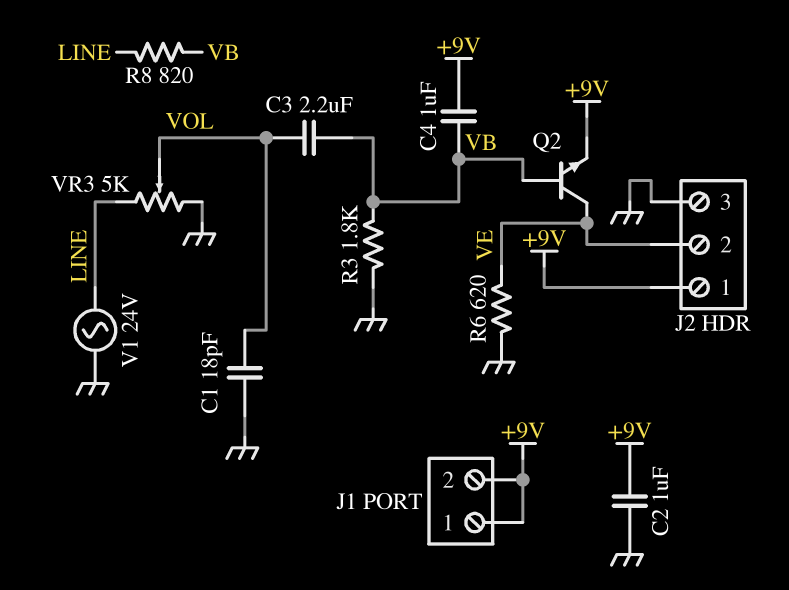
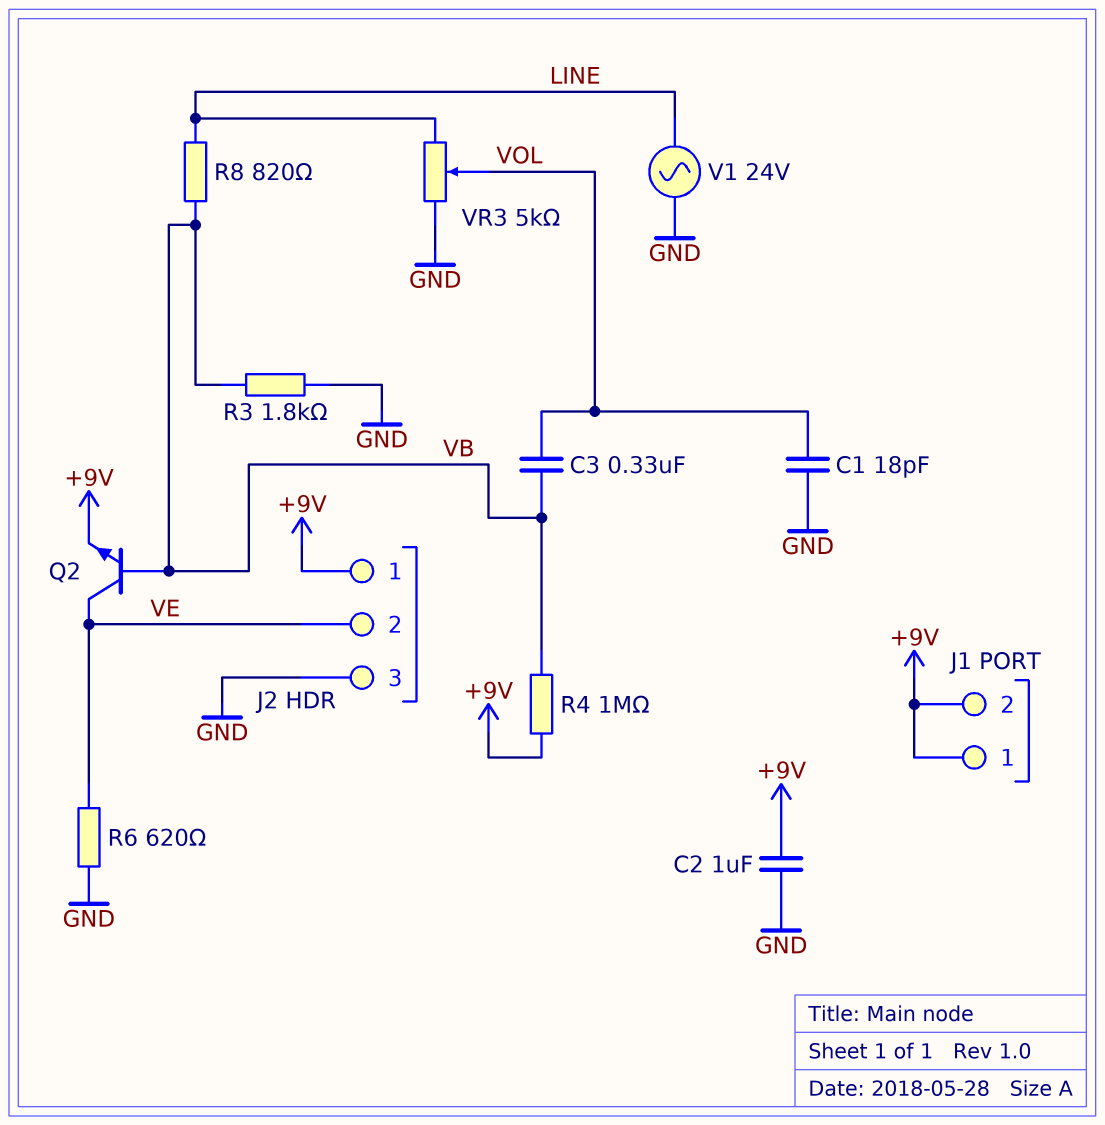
C3: 2.2uF (VB, VOL) -> 330nF (VB, VOL)
C4: 1uF (+9V, VB) -> none
R4: none -> 1M (+9V, VB)

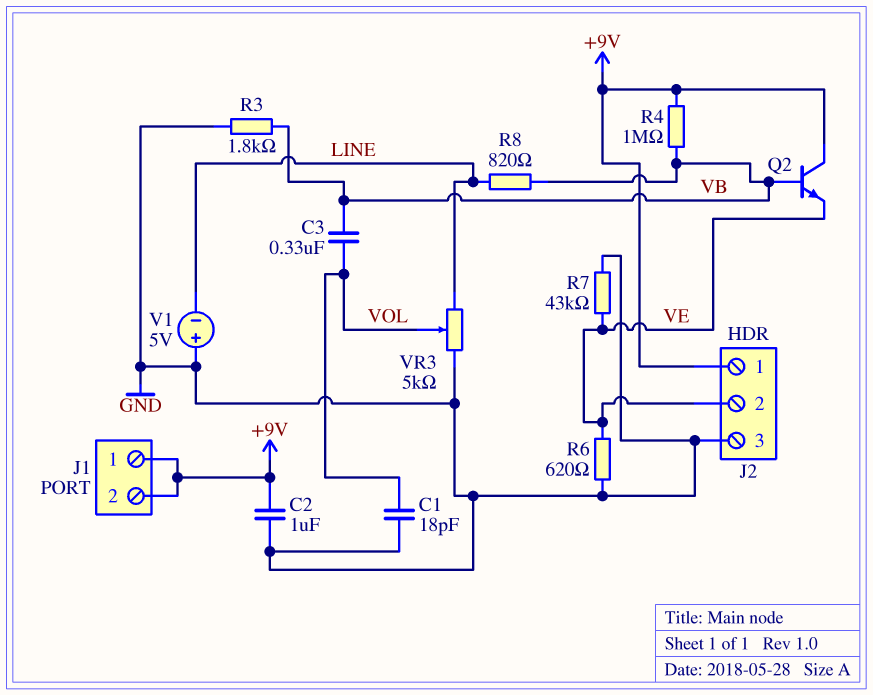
Q2: NPN (B VB, C VE, E +9V) -> NPN (B VB, C +9V, E VE)
R7: none -> 43k (GND, VE)
V1: AC 24V (GND, LINE) -> 5V (plus GND, minus LINE)

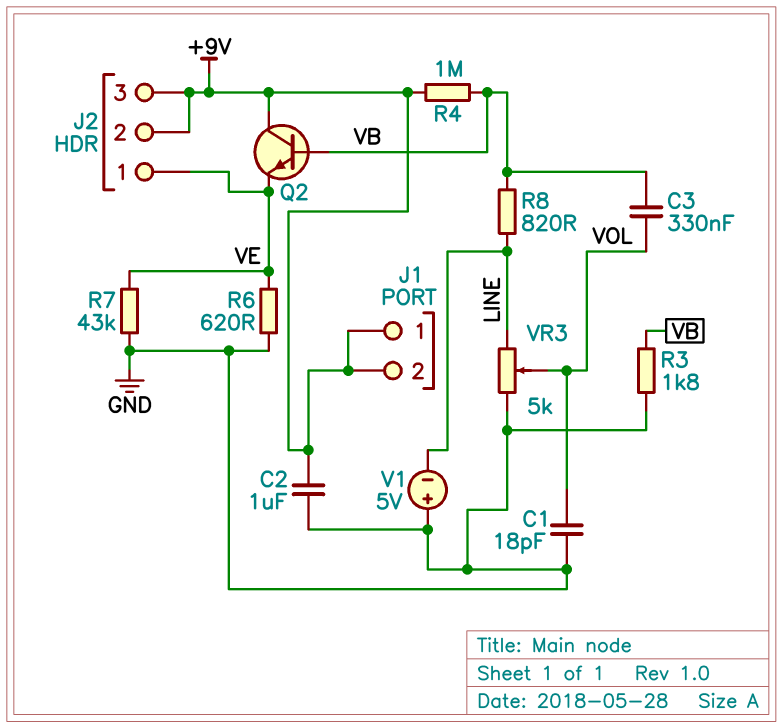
J2 pin 1: +9V -> VE
J2 pin 2: VE -> +9V
J2 pin 3: GND -> +9V

